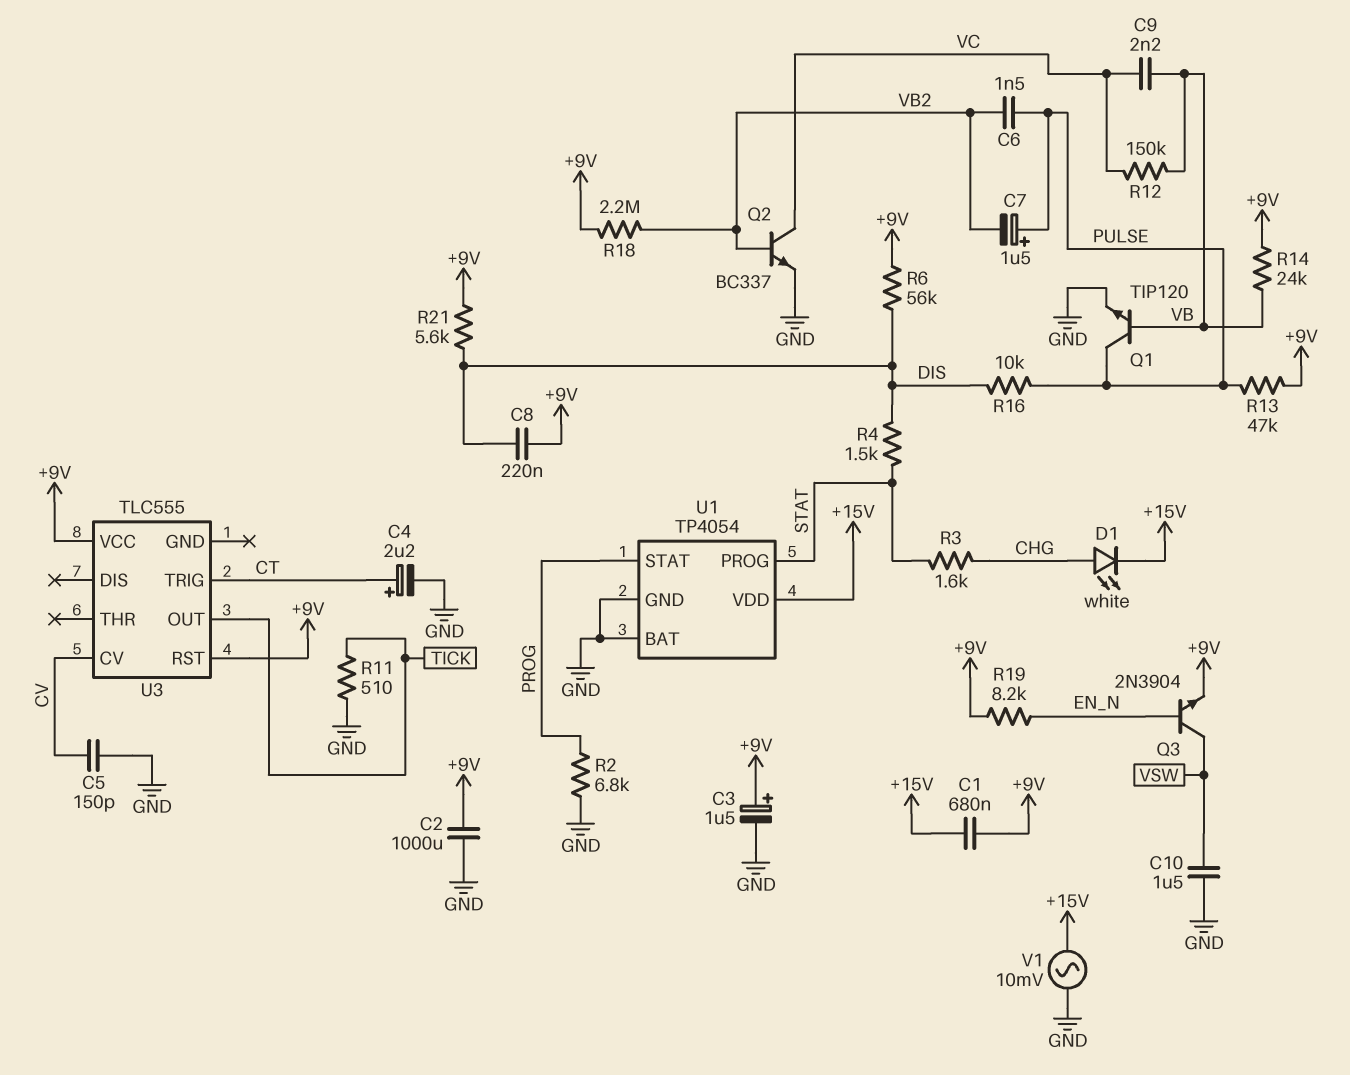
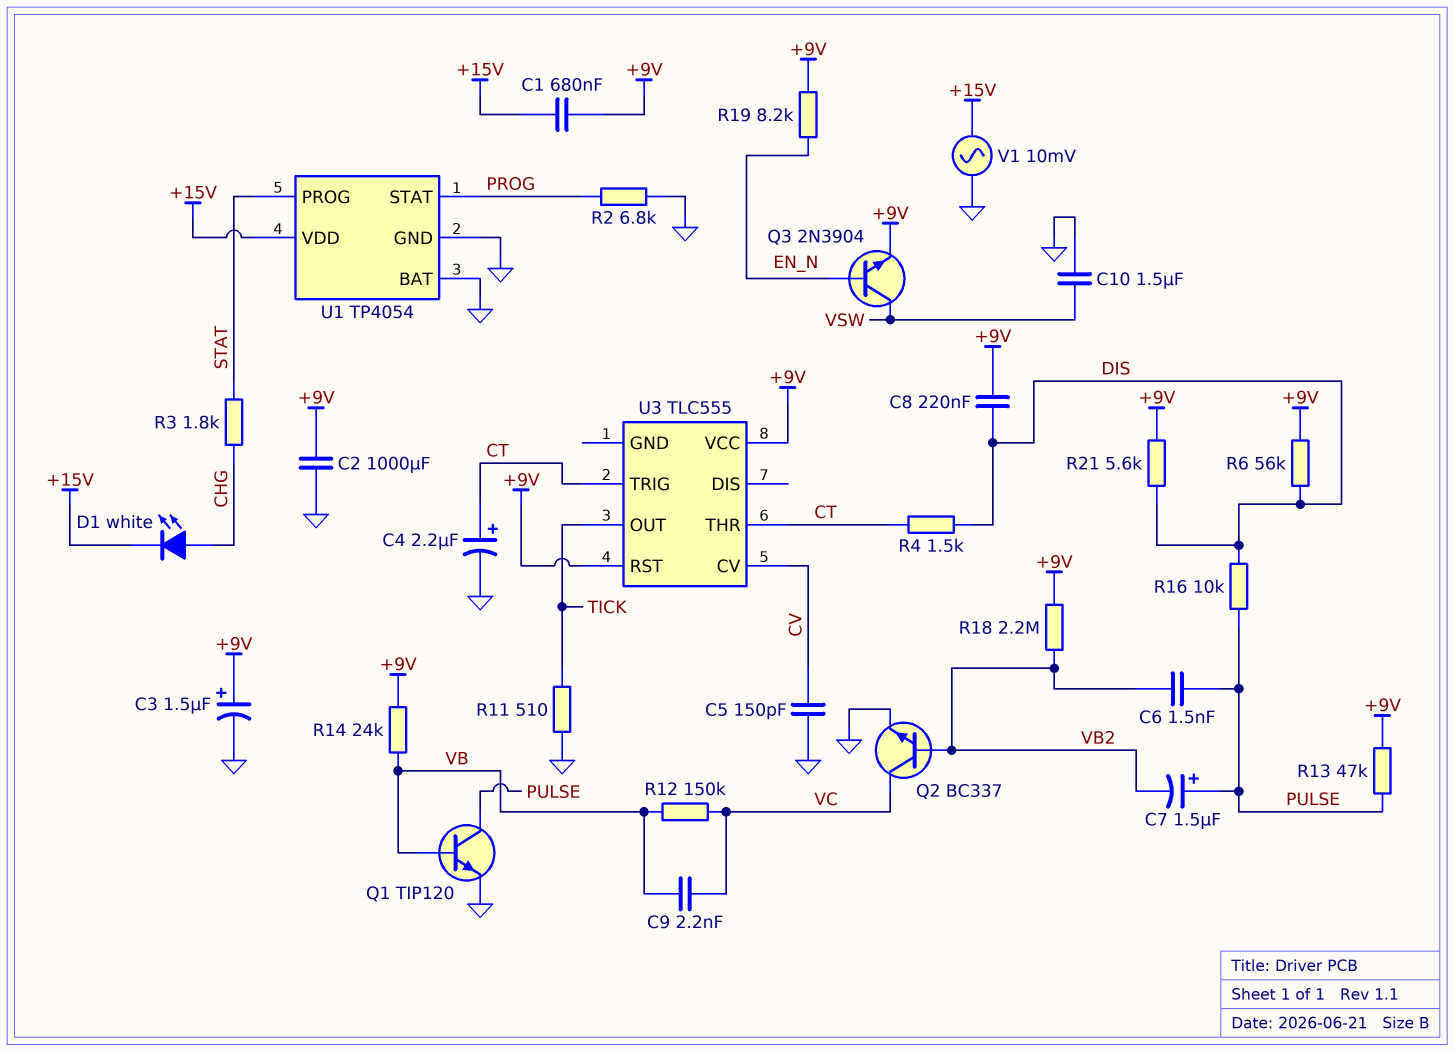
R3: 1.6k (CHG, STAT) -> 1.8k (CHG, STAT)
R4: 1.5k (DIS, STAT) -> 1.5k (CT, DIS)
U3 pin THR: none -> CT

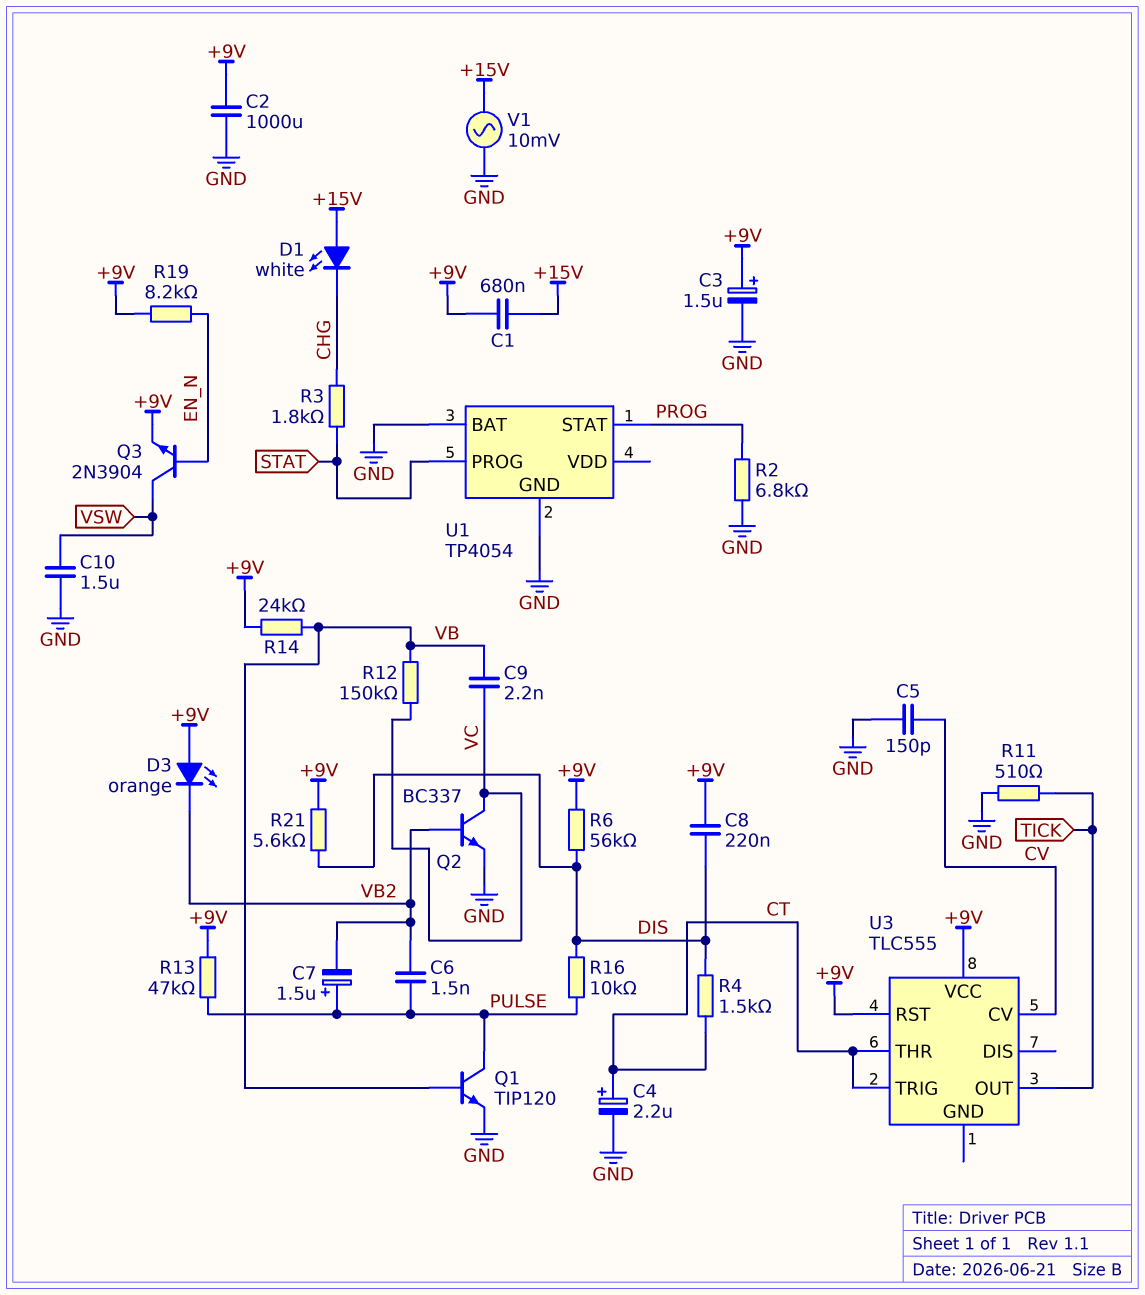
D1: LED white (A CHG, K +15V) -> LED white (A +15V, K CHG)
D3: none -> LED orange (A +9V, K VB2)
R18: 2.2M (+9V, VB2) -> none
U1 pin VDD: +15V -> none

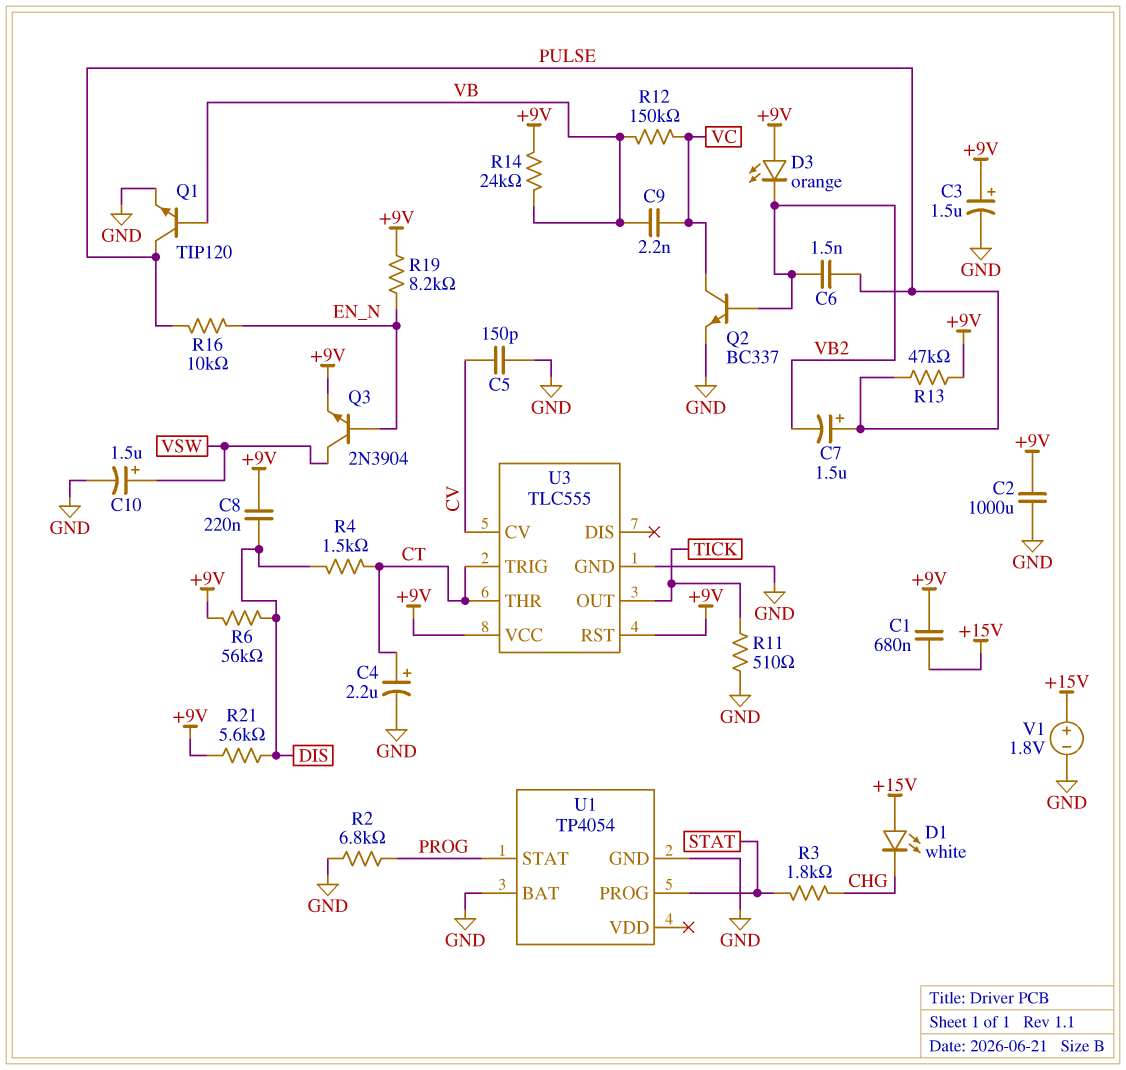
C10: 1.5uF (GND, VSW) -> 1.5uF (plus VSW, minus GND)
R16: 10k (DIS, PULSE) -> 10k (EN_N, PULSE)
U3 pin GND: none -> GND
V1: AC 10mV (+15V, GND) -> 1.8V (plus +15V, minus GND)

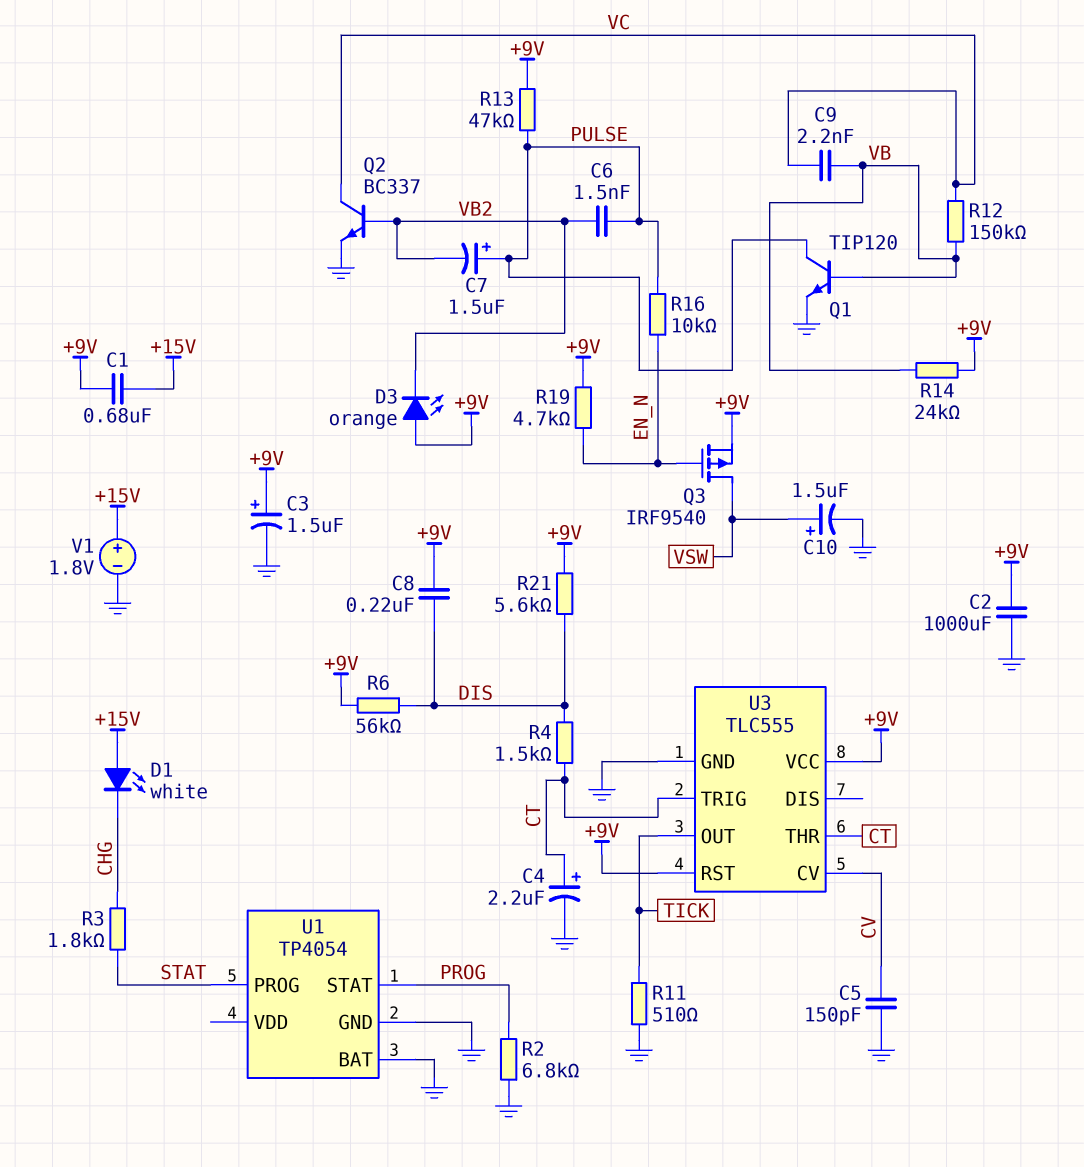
Q3: NPN 2N3904 (B EN_N, C VSW, E +9V) -> PMOS IRF9540 (G EN_N, D VSW, S +9V)
R19: 8.2k (+9V, EN_N) -> 4.7k (+9V, EN_N)

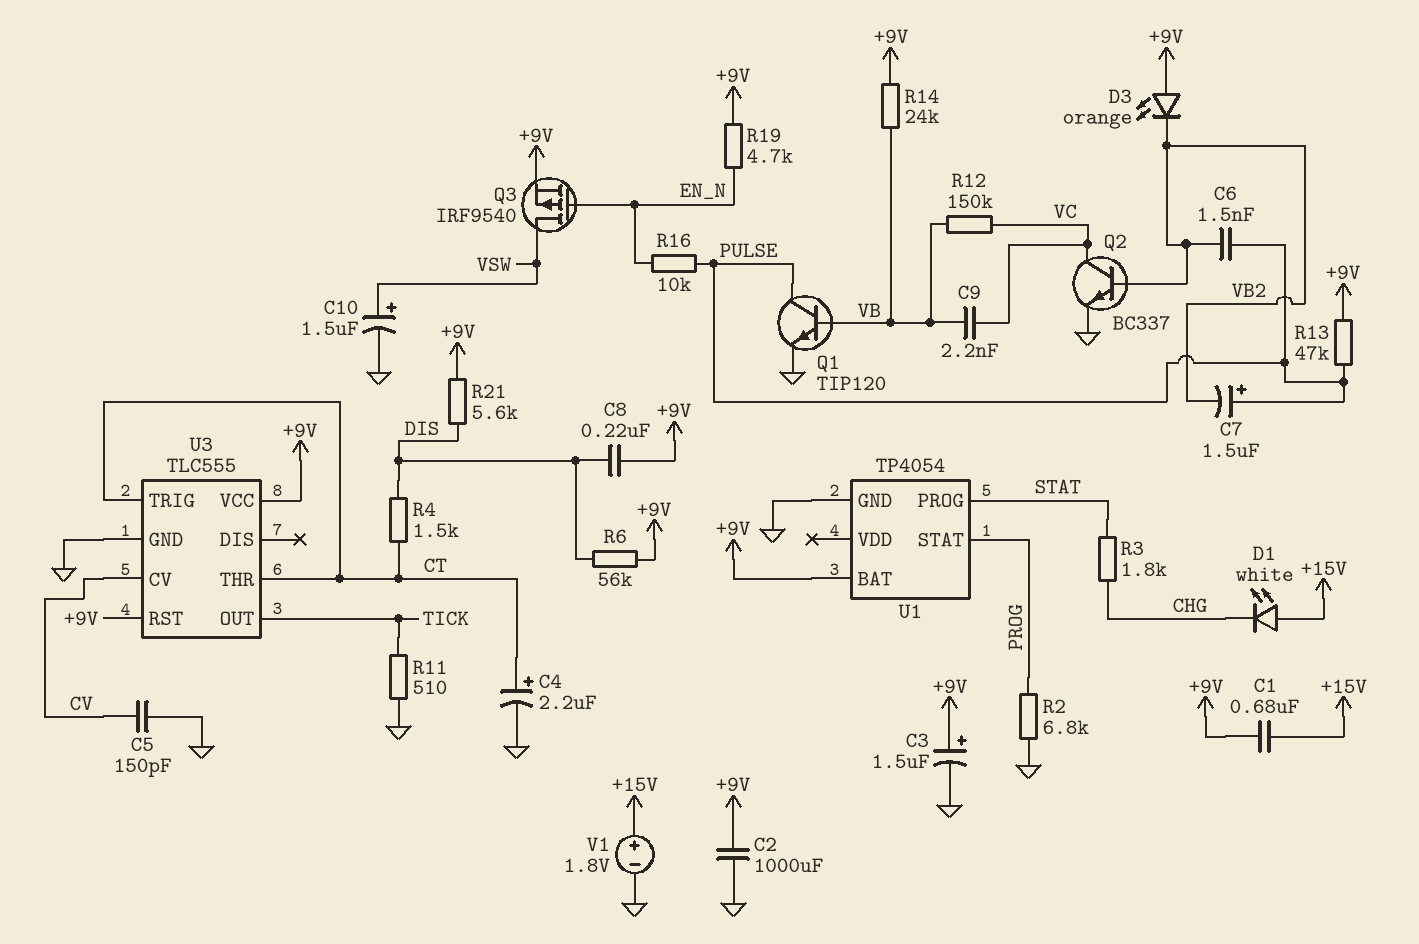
U1 pin BAT: GND -> +9V

